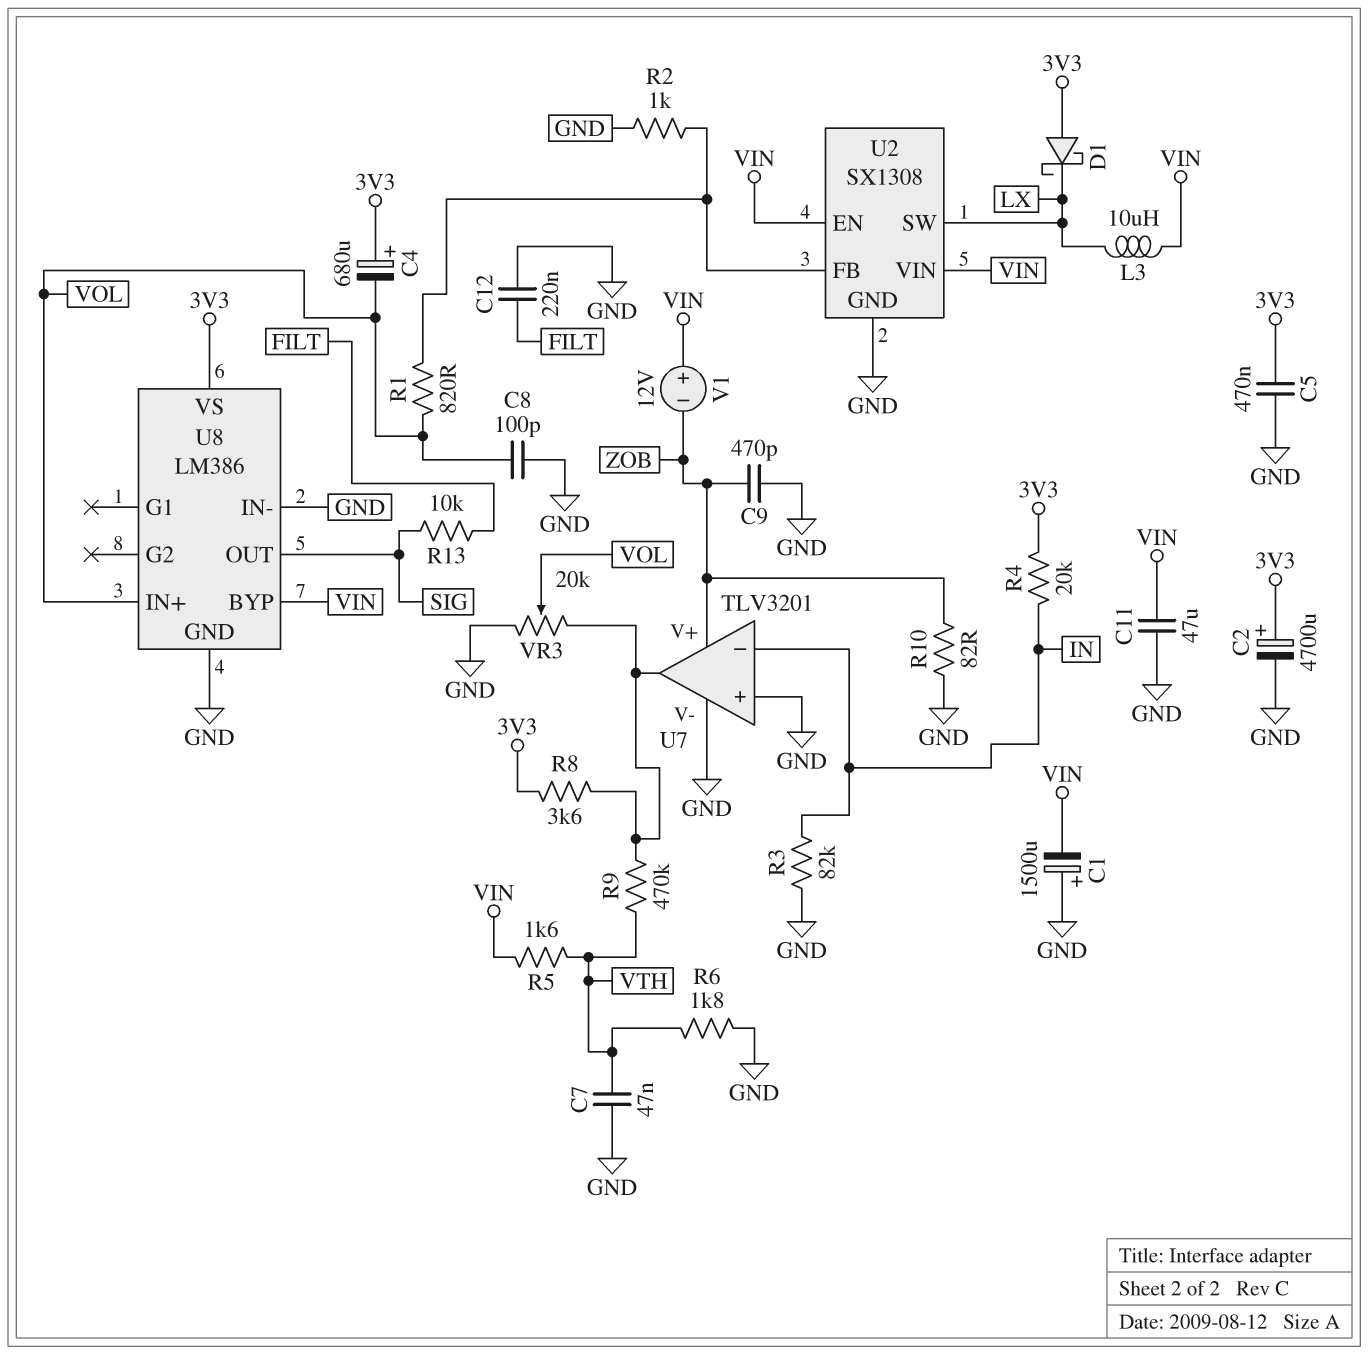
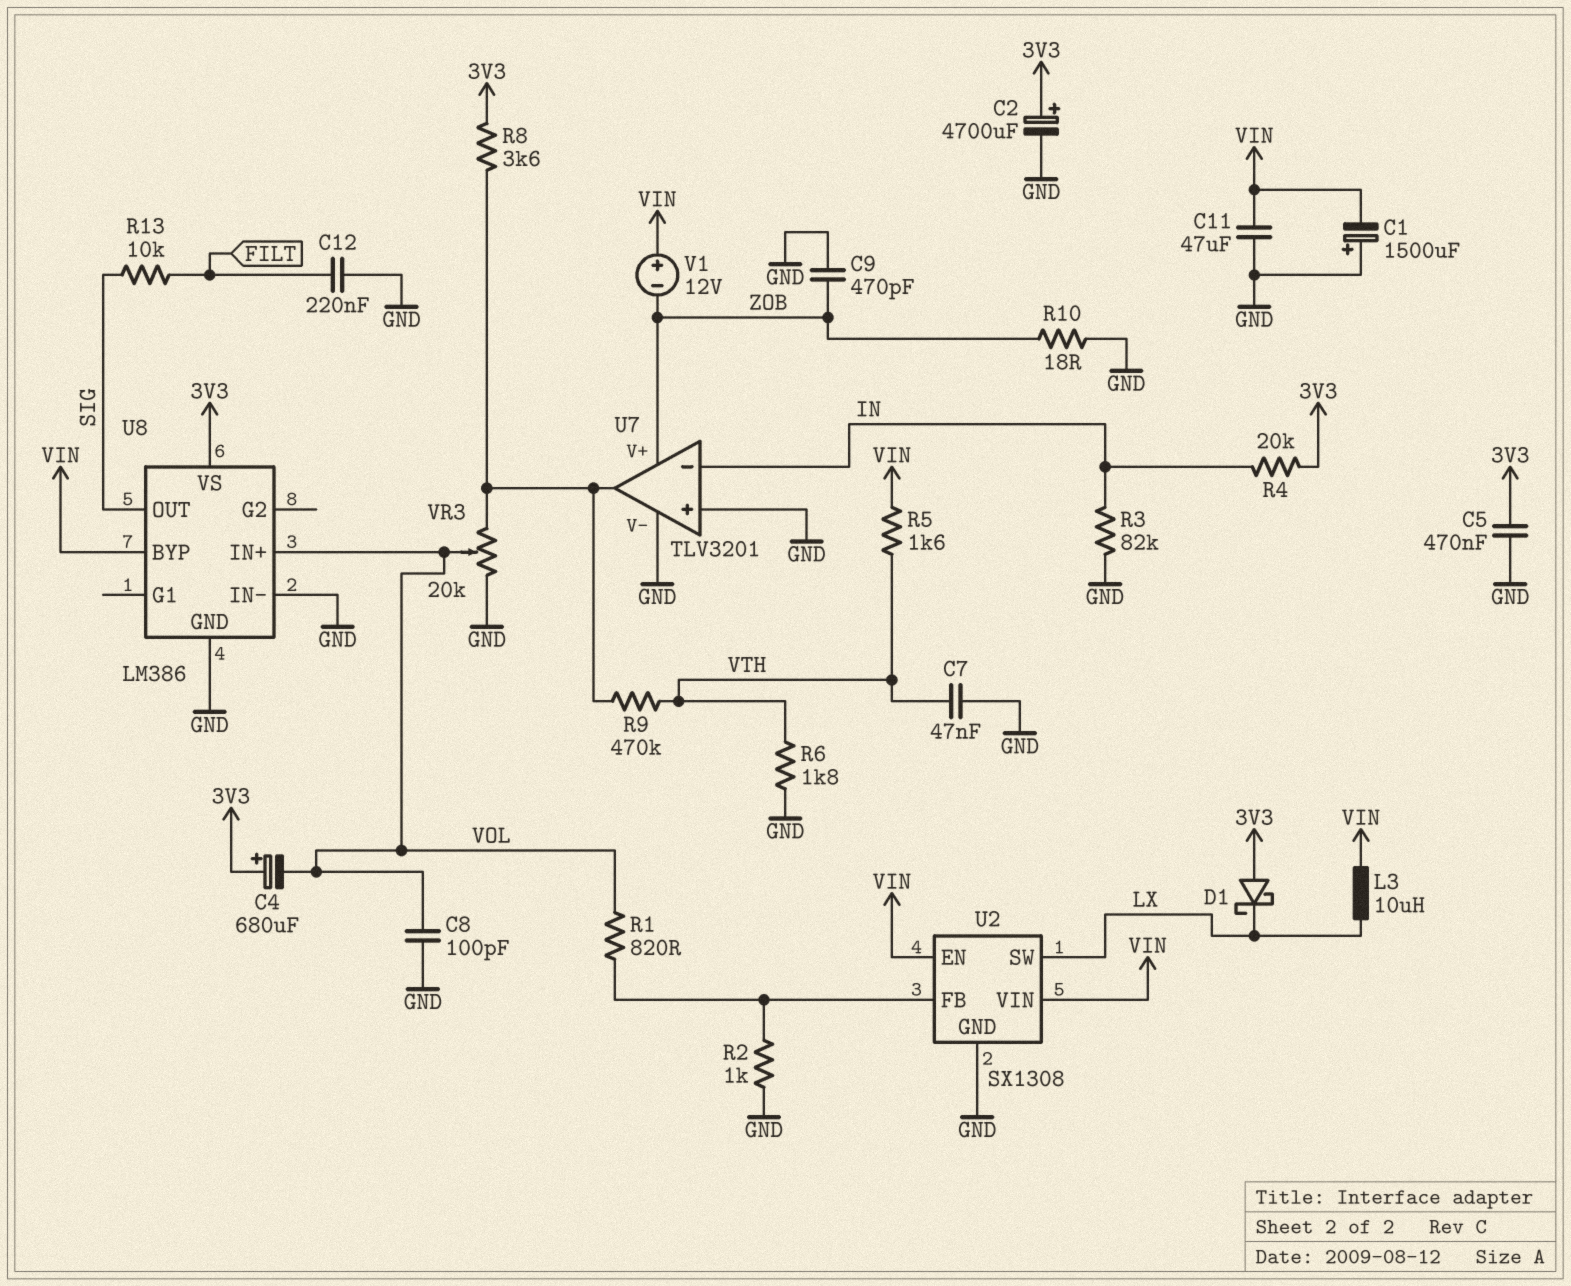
R10: 82 (GND, ZOB) -> 18 (GND, ZOB)

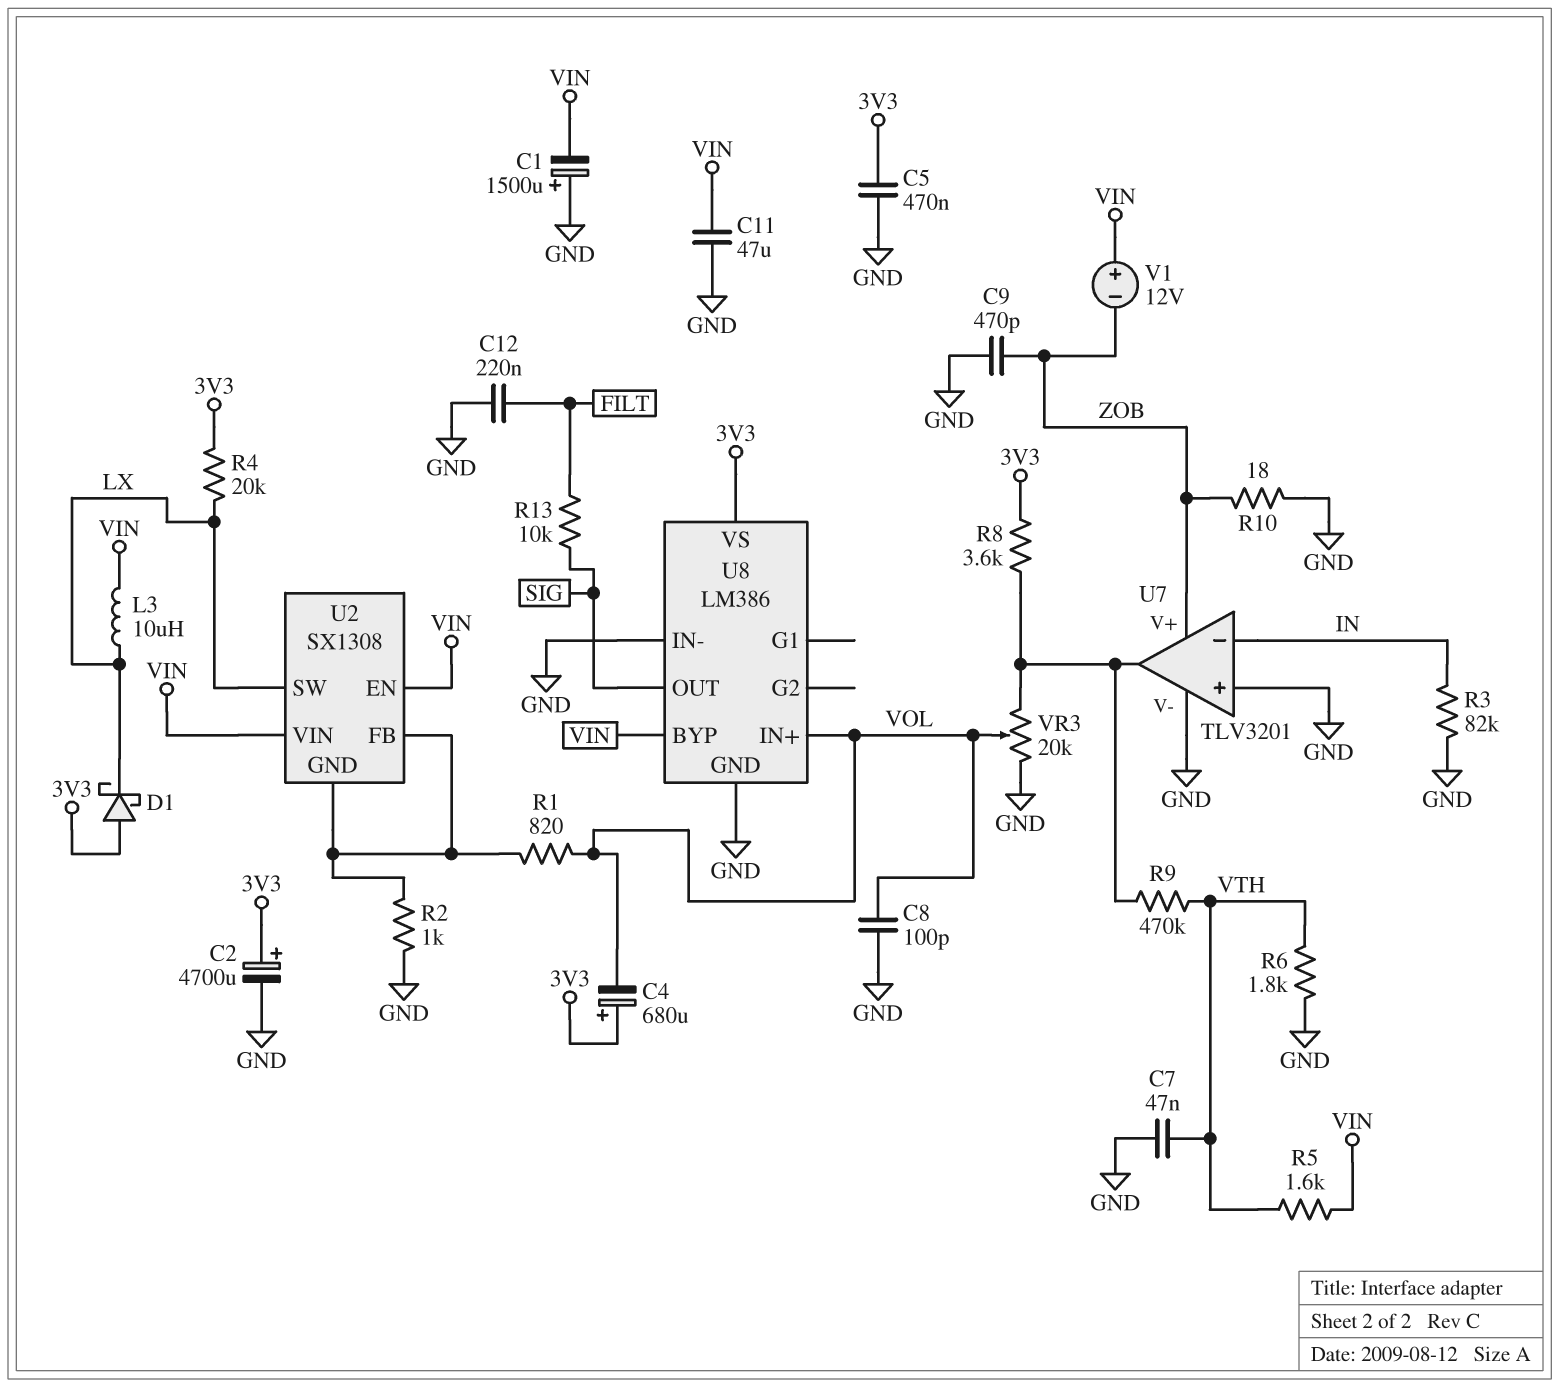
R4: 20k (3V3, IN) -> 20k (3V3, LX)
U2 pin GND: GND -> U2/FB

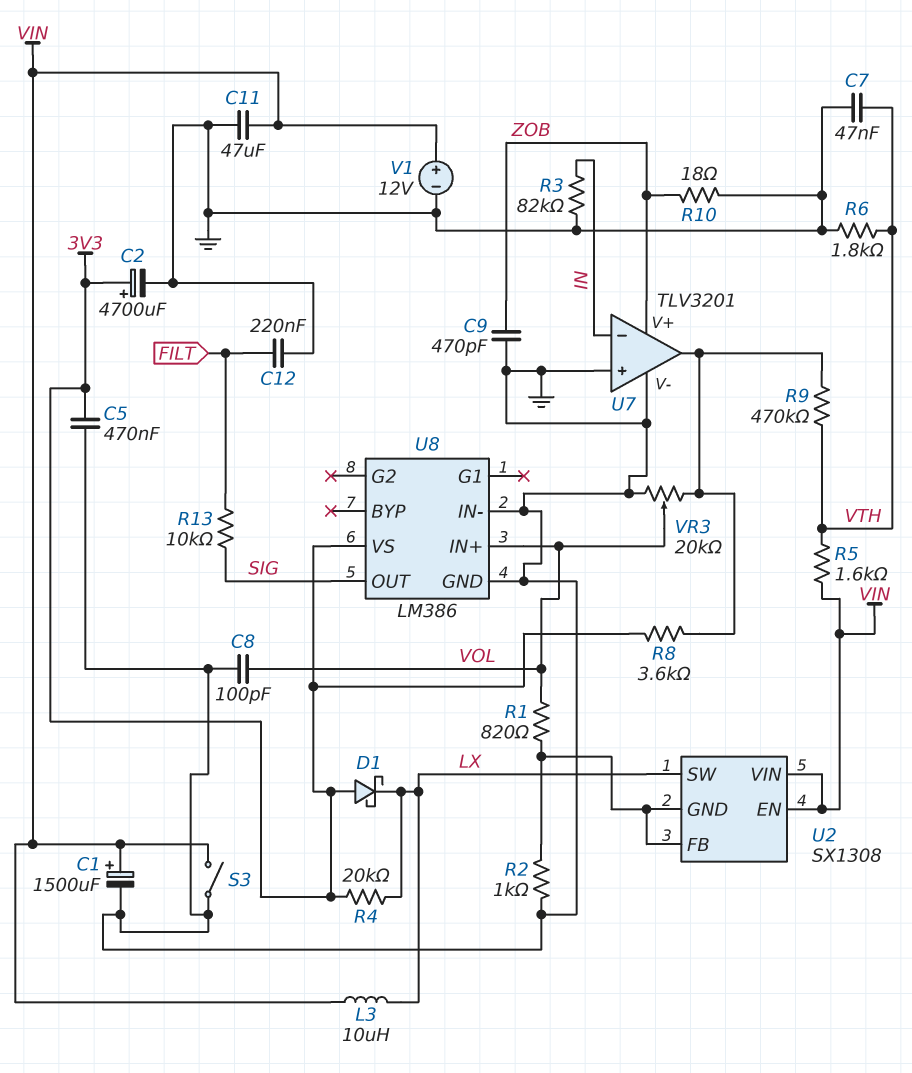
C1: 1500uF (plus GND, minus VIN) -> 1500uF (plus VIN, minus GND)
C4: 680uF (plus 3V3, minus VOL) -> none
S3: none -> switch (GND, VIN)
U8 pin BYP: VIN -> none
V1: 12V (plus VIN, minus ZOB) -> 12V (plus VIN, minus GND)

